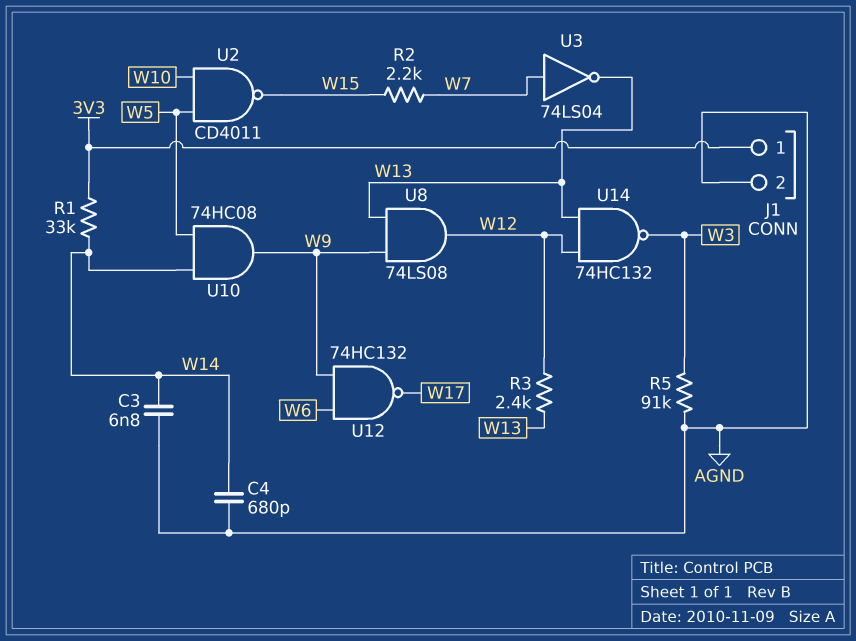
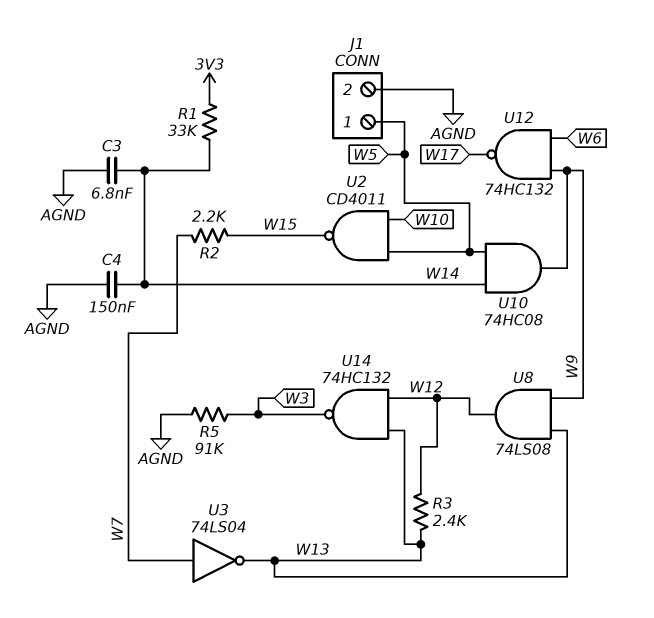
C4: 680pF (AGND, W14) -> 150nF (AGND, W14)
J1 pin 1: 3V3 -> W5

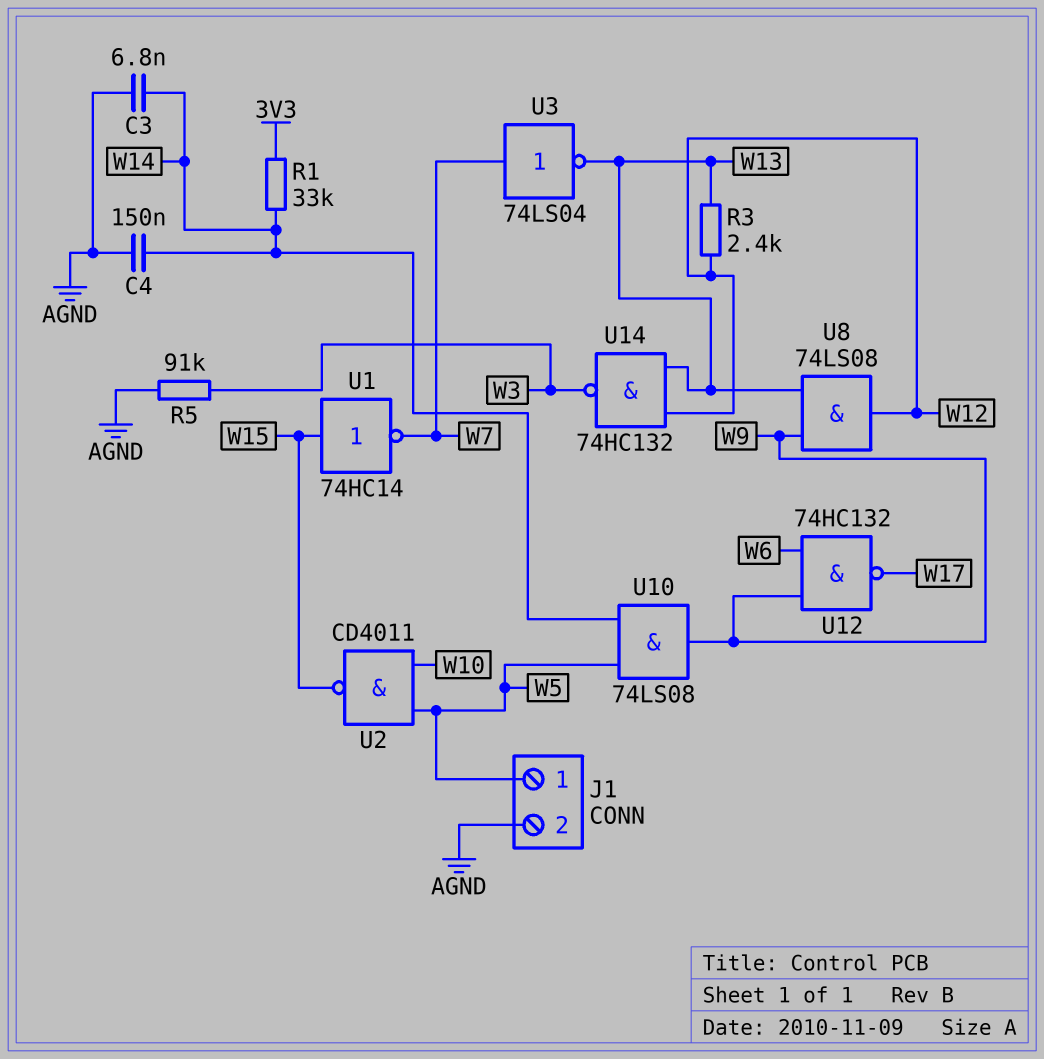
R2: 2.2k (W7, W15) -> none
U1: none -> NOT 74HC14 (in W15, out W7)
U10: AND 74HC08 (in W5, in W14, out W9) -> AND 74LS08 (in W5, in W14, out W9)

